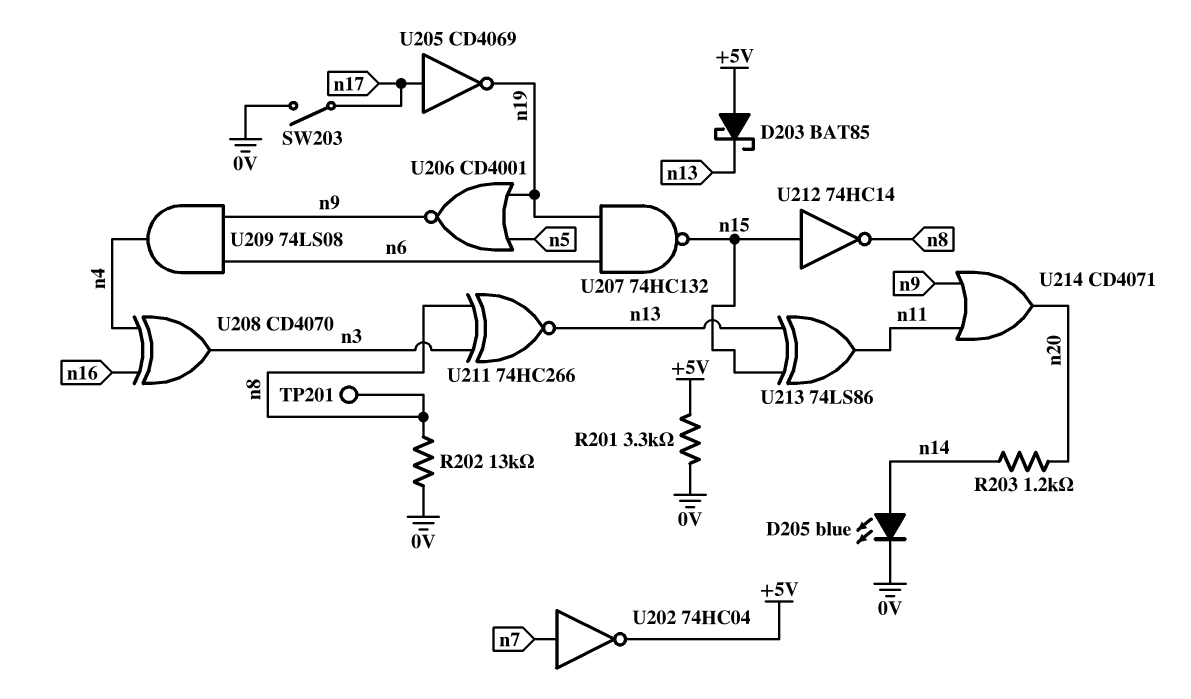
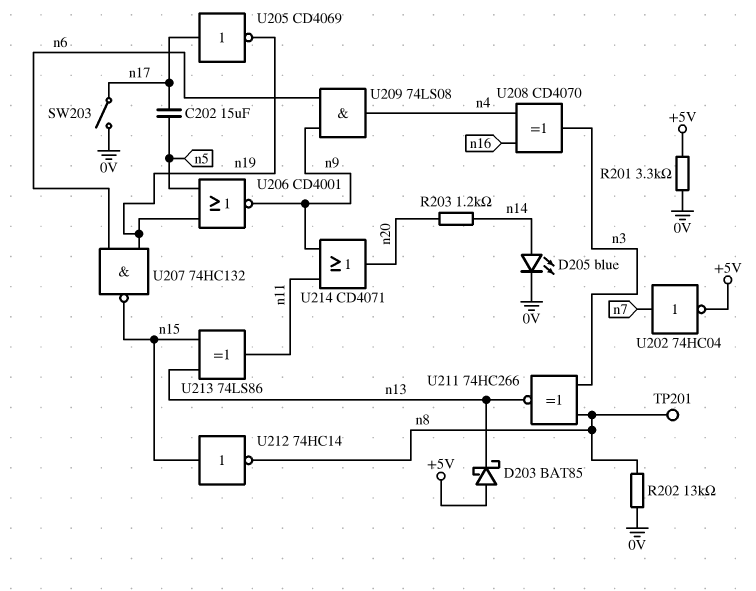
C202: none -> 15uF (n5, n17)

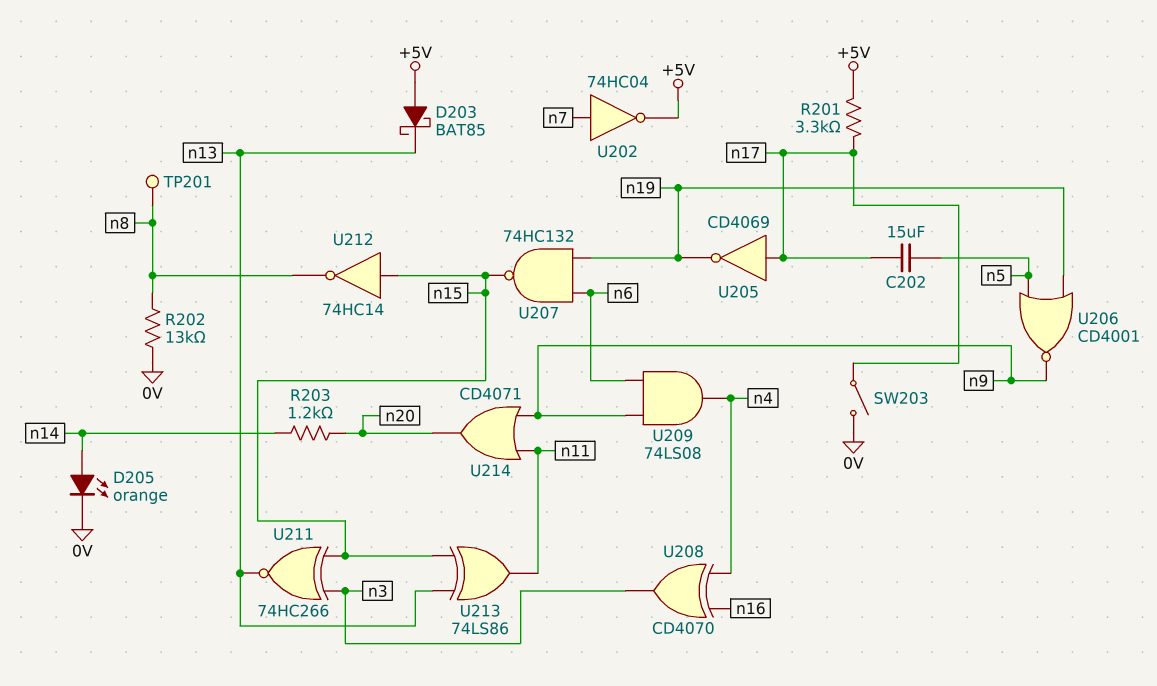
D205: LED blue (A n14, K 0V) -> LED orange (A n14, K 0V)
R201: 3.3k (+5V, 0V) -> 3.3k (+5V, n17)
U211: XNOR 74HC266 (in n3, in n8, out n13) -> XNOR 74HC266 (in n3, in n15, out n13)

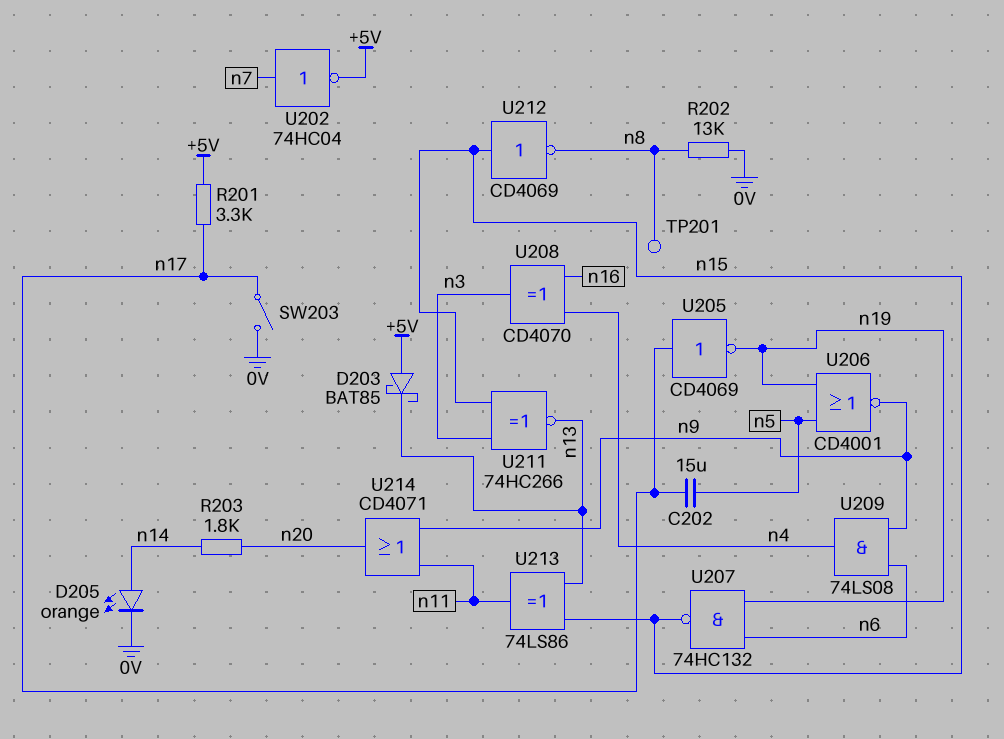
R203: 1.2k (n14, n20) -> 1.8k (n14, n20)
U212: NOT 74HC14 (in n15, out n8) -> NOT CD4069 (in n15, out n8)

